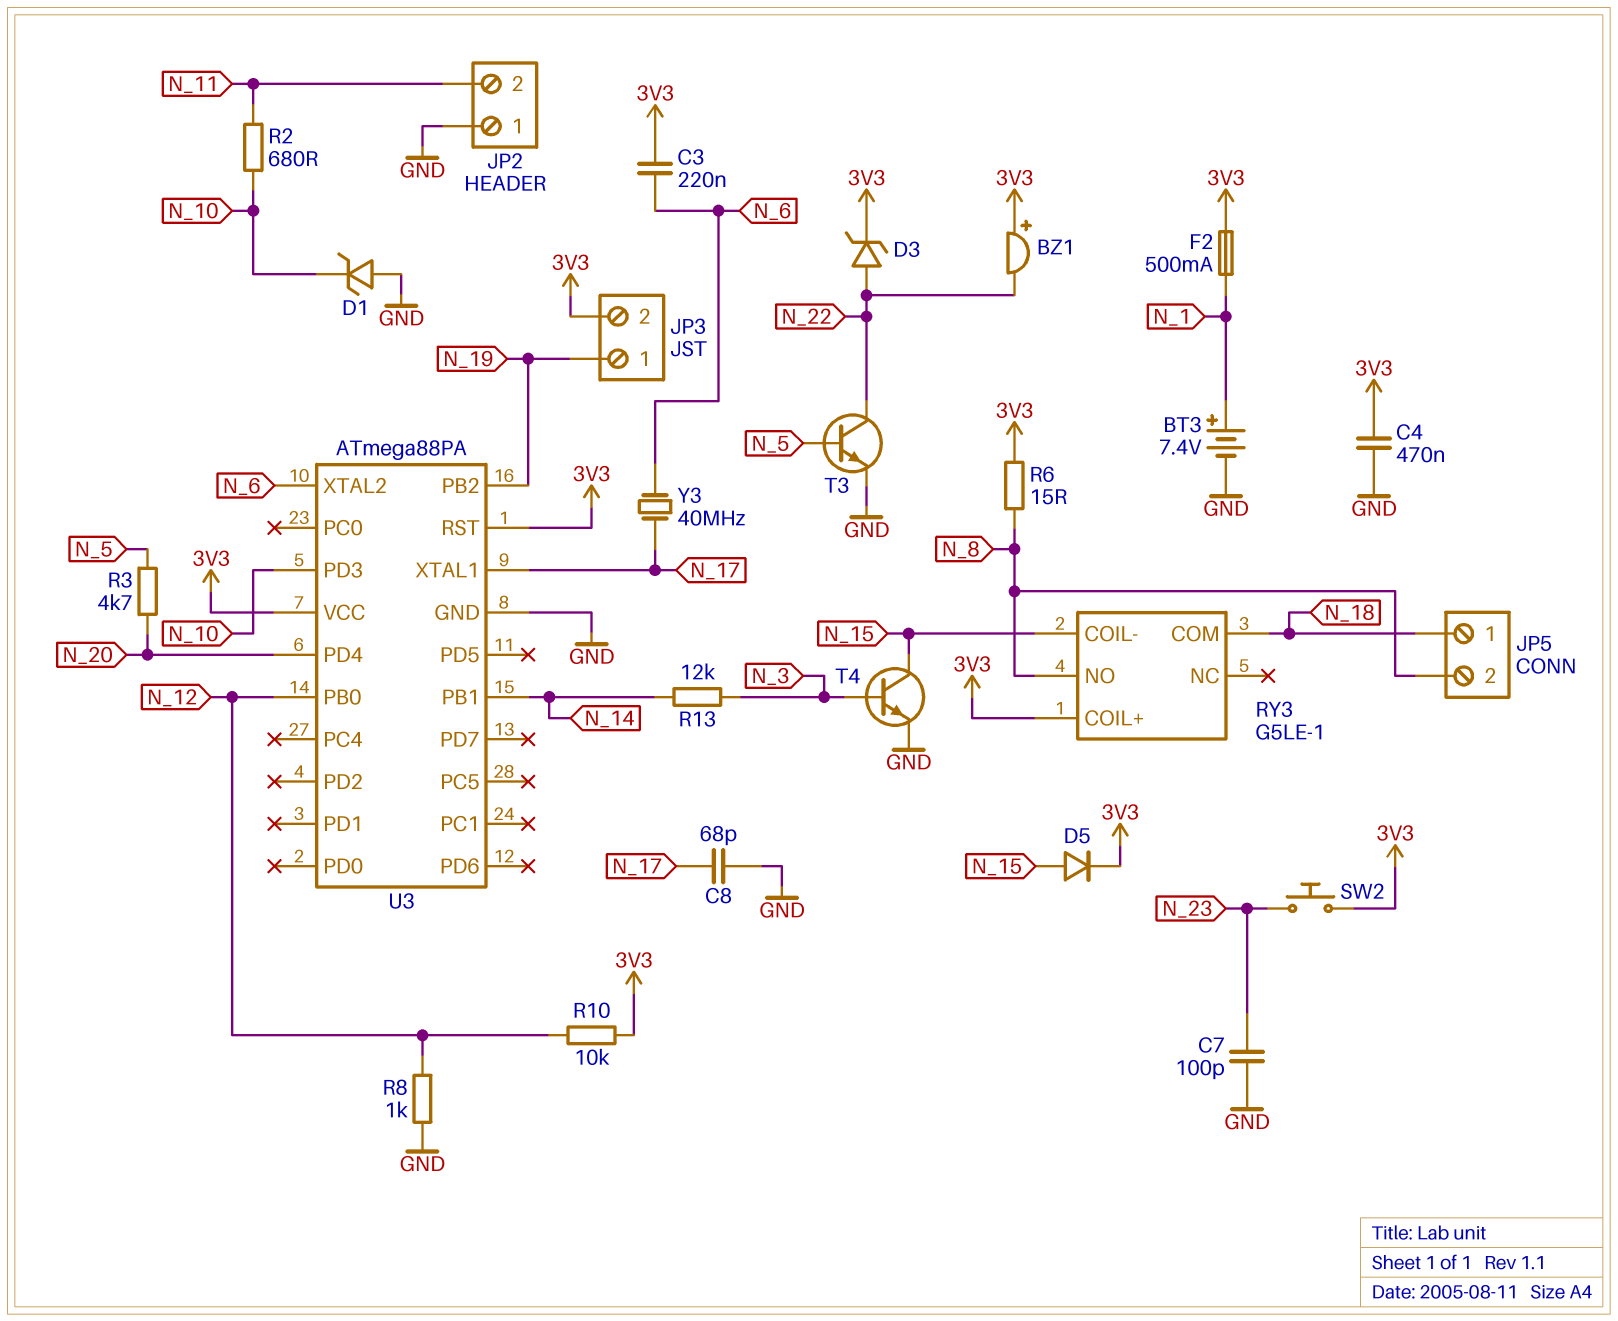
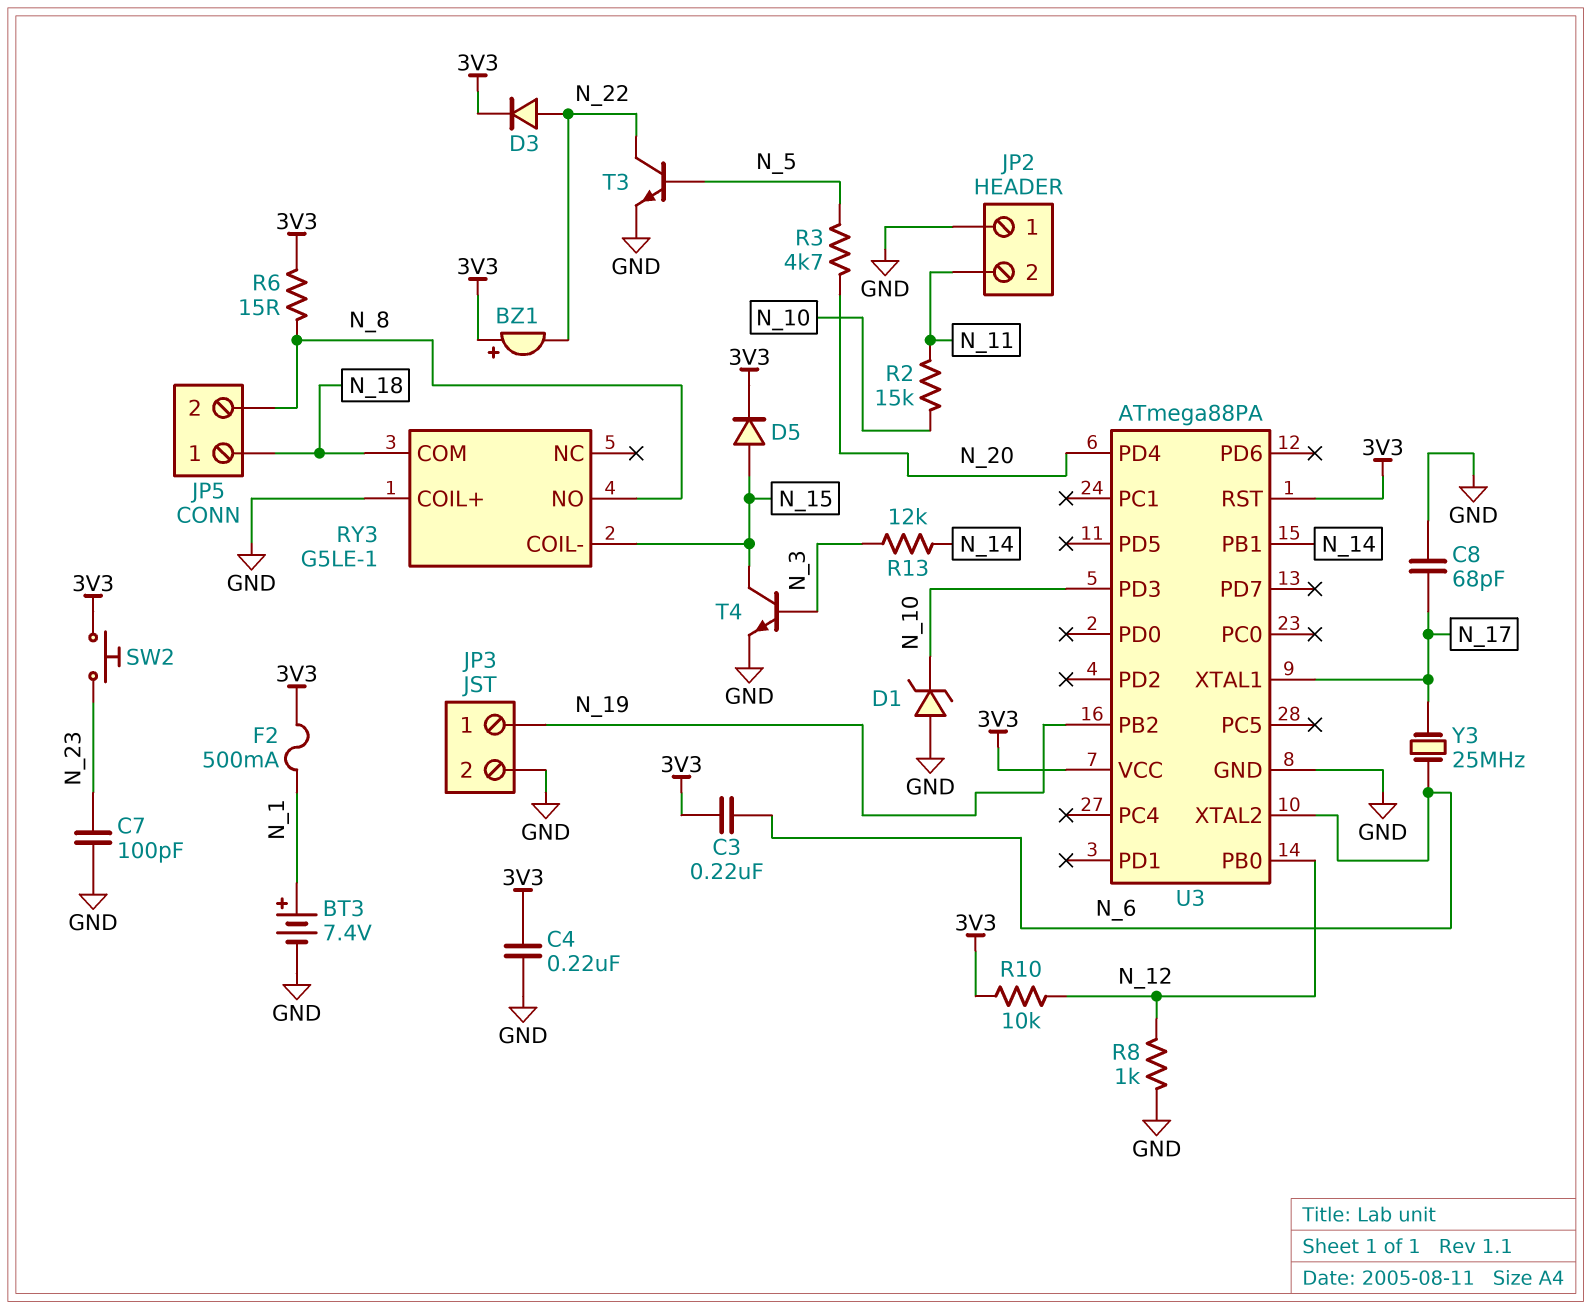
C4: 470nF (3V3, GND) -> 220nF (3V3, GND)
D3: zener (A N_22, K 3V3) -> diode (A N_22, K 3V3)
JP3 pin 2: 3V3 -> GND
R2: 680 (N_10, N_11) -> 15k (N_10, N_11)
RY3 pin COIL+: 3V3 -> GND
Y3: 40MHz (N_6, N_17) -> 25MHz (N_6, N_17)

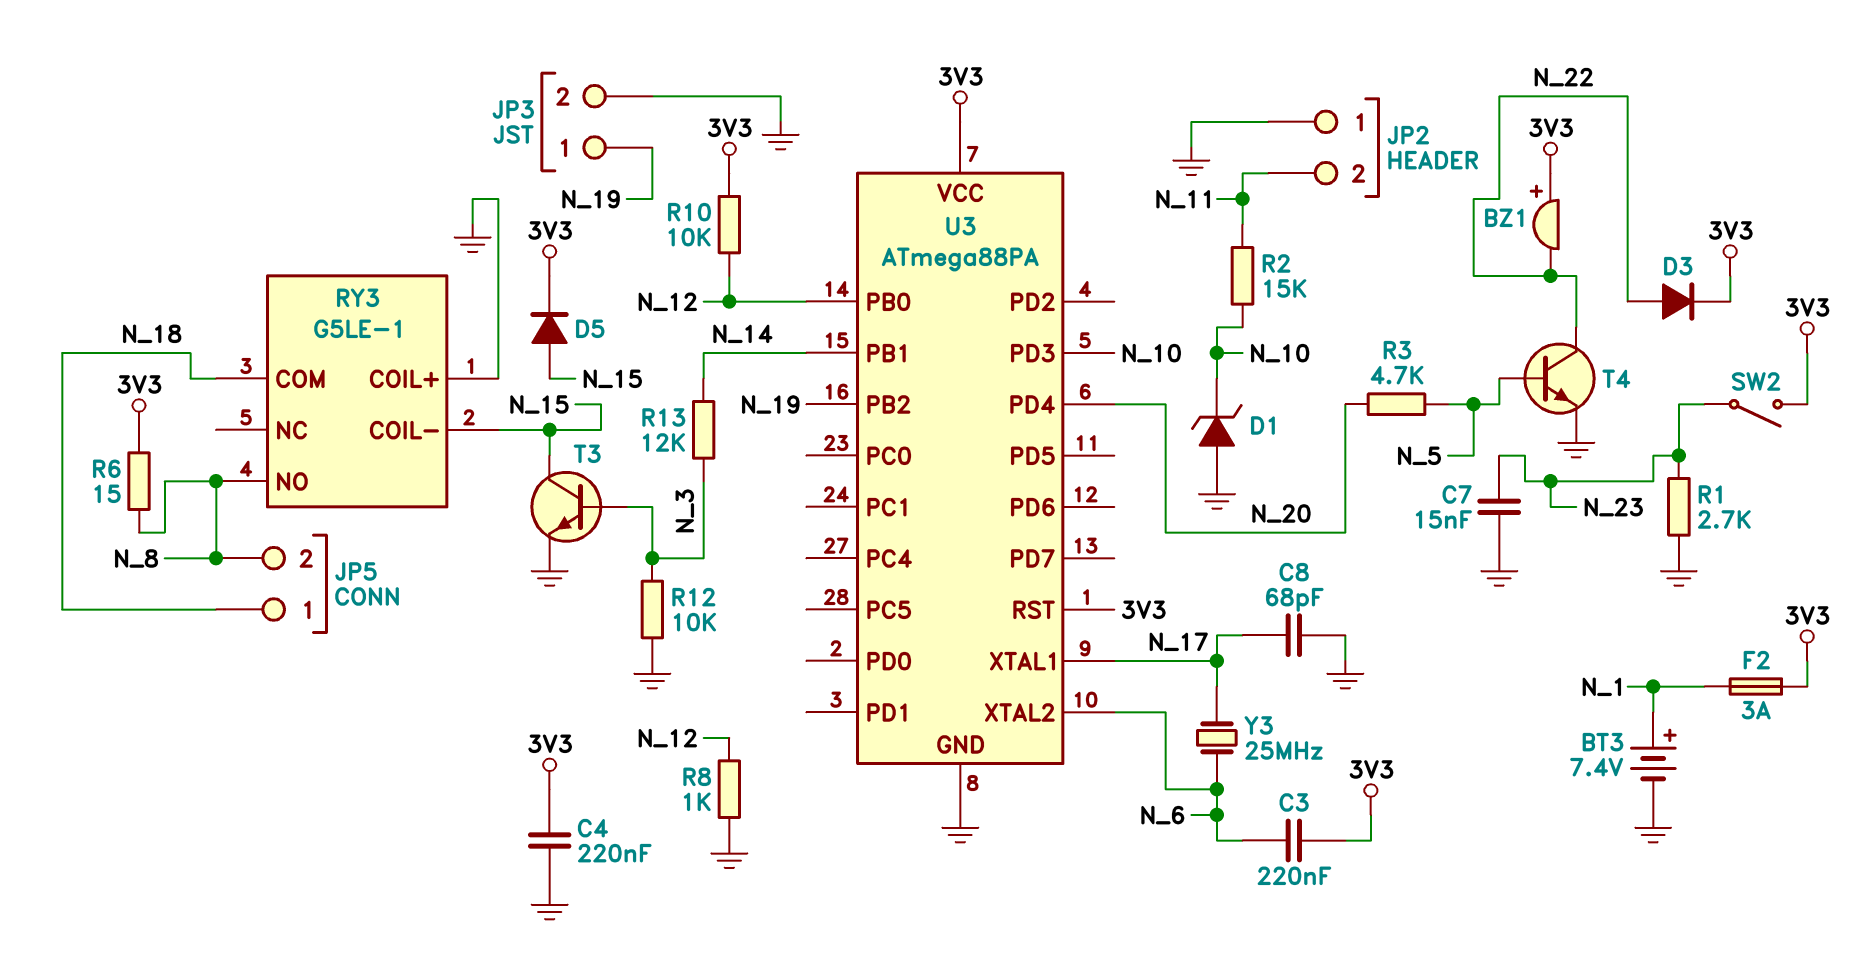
C7: 100pF (GND, N_23) -> 15nF (GND, N_23)
F2: 500mA (3V3, N_1) -> 3A (3V3, N_1)
R1: none -> 2.7k (GND, N_23)
R12: none -> 10k (GND, N_3)
SW2: button (3V3, N_23) -> switch (3V3, N_23)
T3: NPN (B N_5, C N_22, E GND) -> NPN (B N_3, C N_15, E GND)
T4: NPN (B N_3, C N_15, E GND) -> NPN (B N_5, C N_22, E GND)

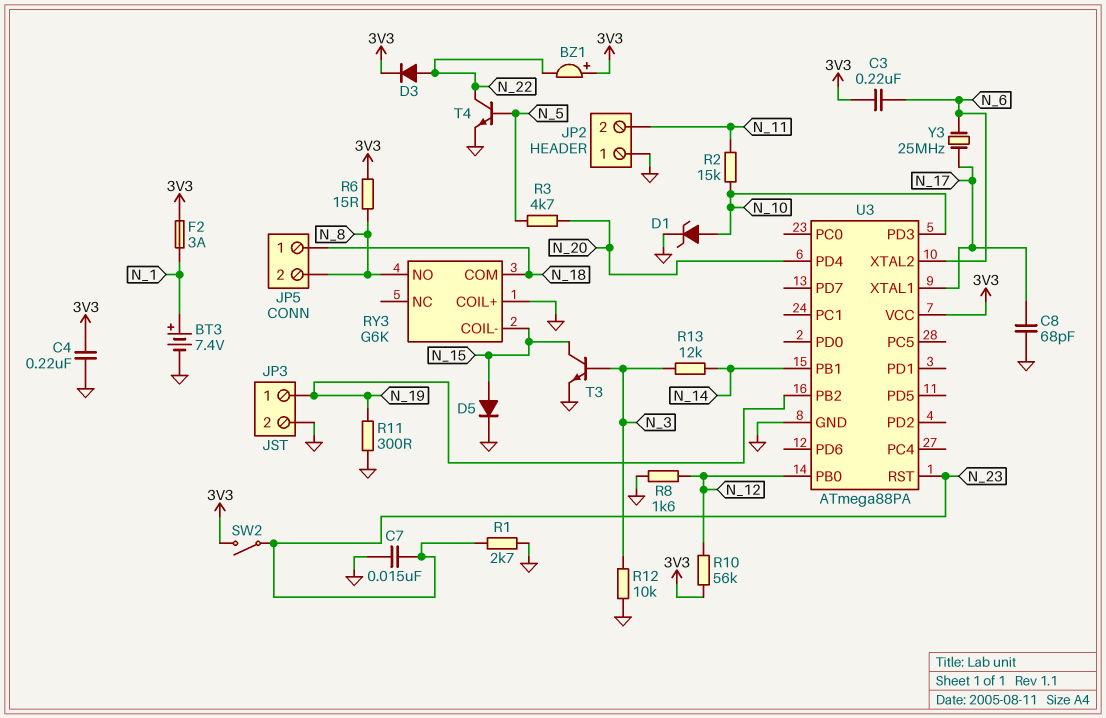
D1: zener (A GND, K N_10) -> zener (A N_10, K GND)
D5: diode (A N_15, K 3V3) -> diode (A N_15, K GND)
R8: 1k (GND, N_12) -> 1.6k (GND, N_12)
R10: 10k (3V3, N_12) -> 56k (3V3, N_12)
R11: none -> 300 (GND, N_19)
RY3: G5LE-1 -> G6K
U3 pin RST: 3V3 -> N_23

